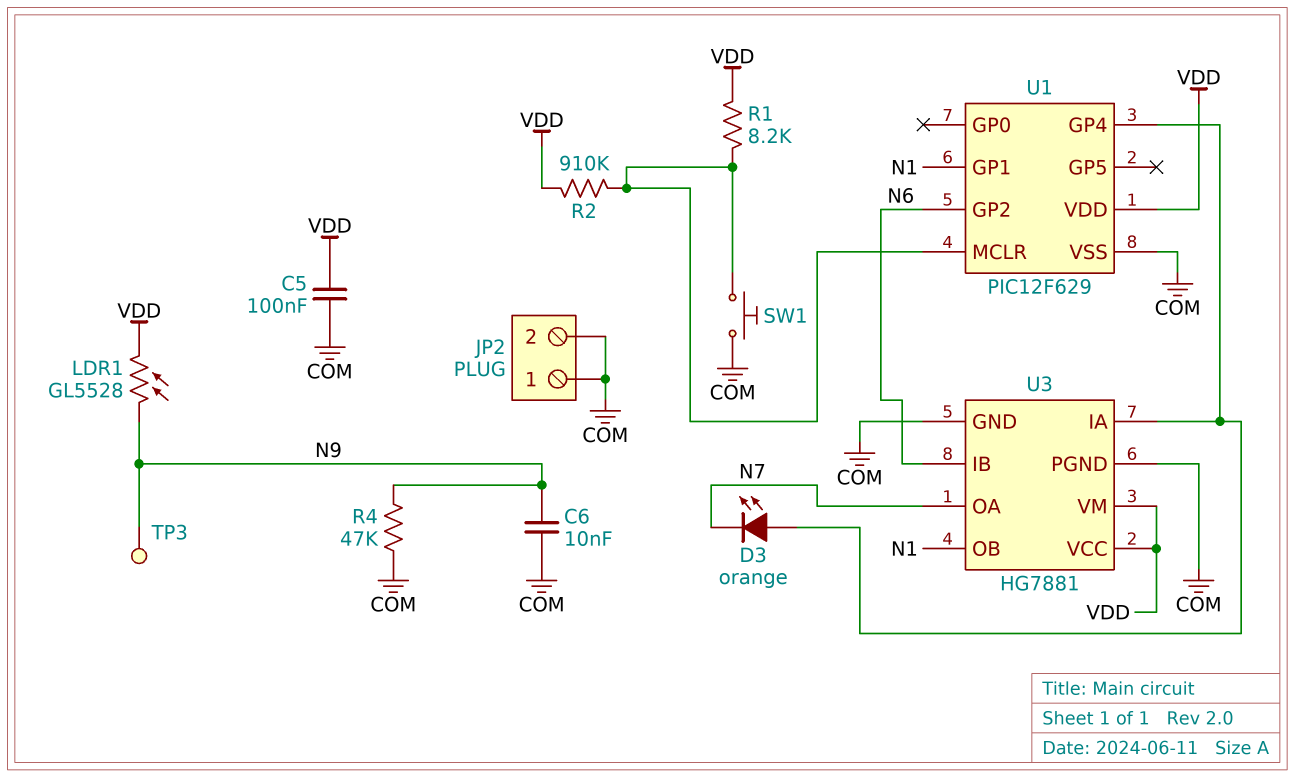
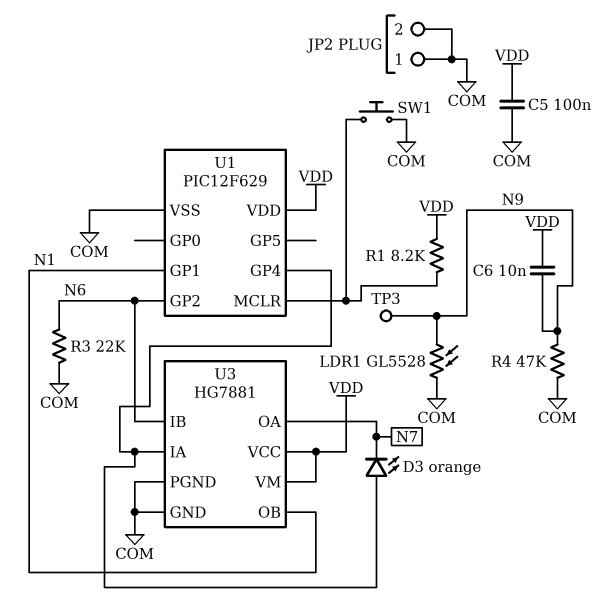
C6: 10nF (COM, N9) -> 10nF (N9, VDD)
LDR1: GL5528 (N9, VDD) -> GL5528 (COM, N9)
R2: 910k (U1/MCLR, VDD) -> none
R3: none -> 22k (COM, N6)

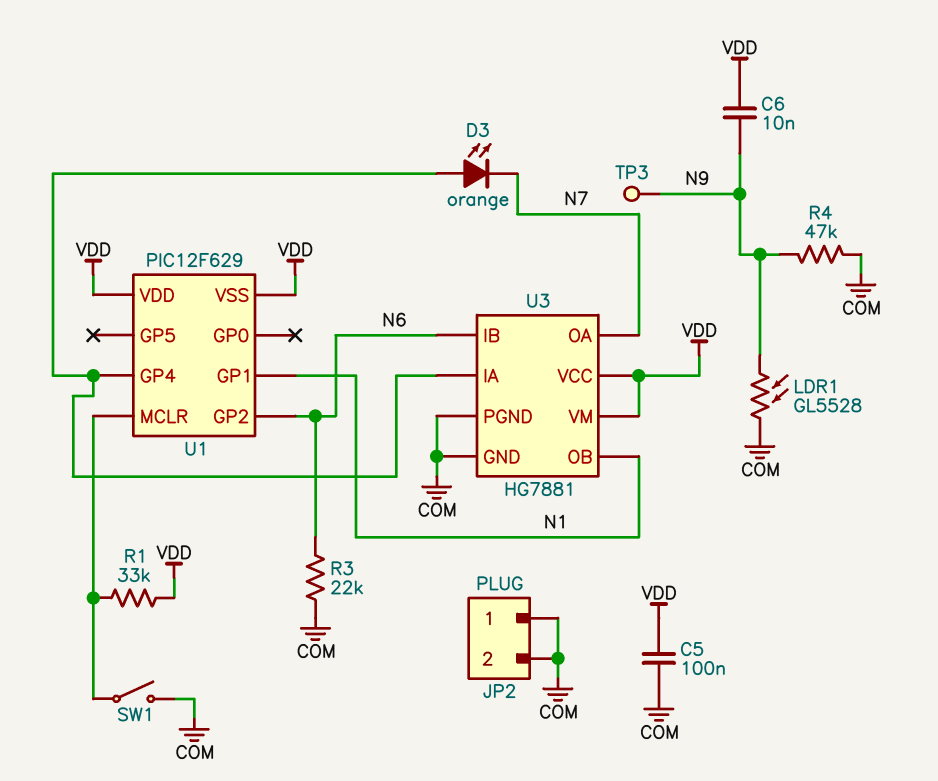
R1: 8.2k (U1/MCLR, VDD) -> 33k (U1/MCLR, VDD)
SW1: button (COM, U1/MCLR) -> switch (COM, U1/MCLR)
U1 pin VSS: COM -> VDD

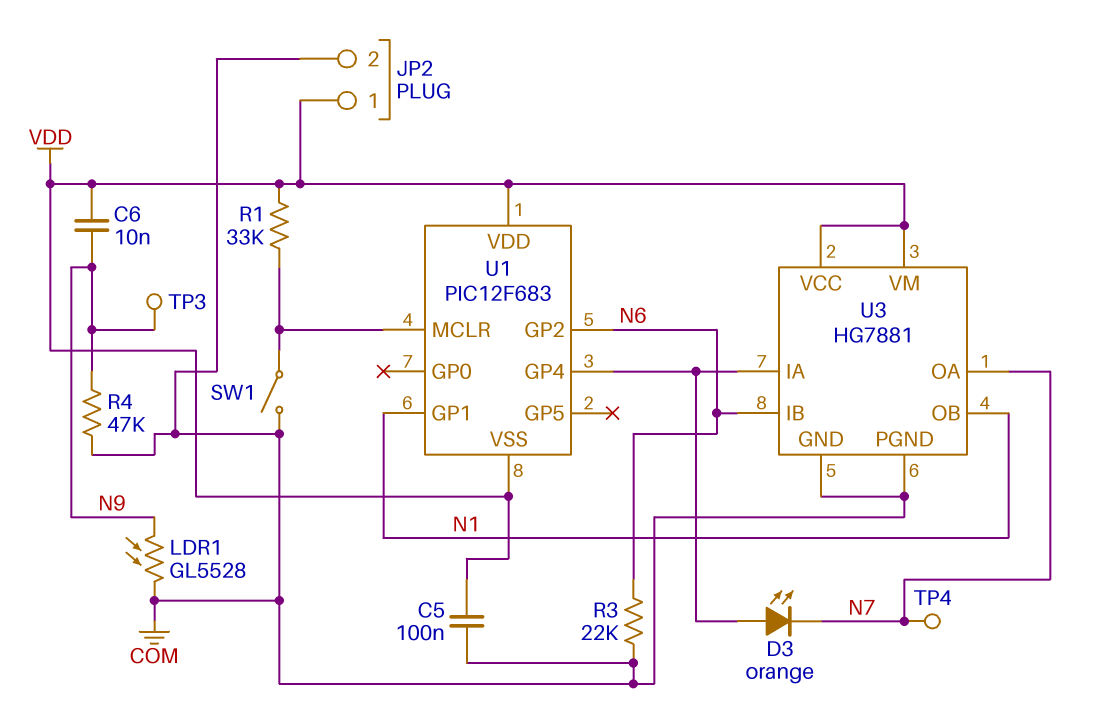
JP2 pin 1: COM -> VDD
TP4: none -> test point (N7)
U1: PIC12F629 -> PIC12F683

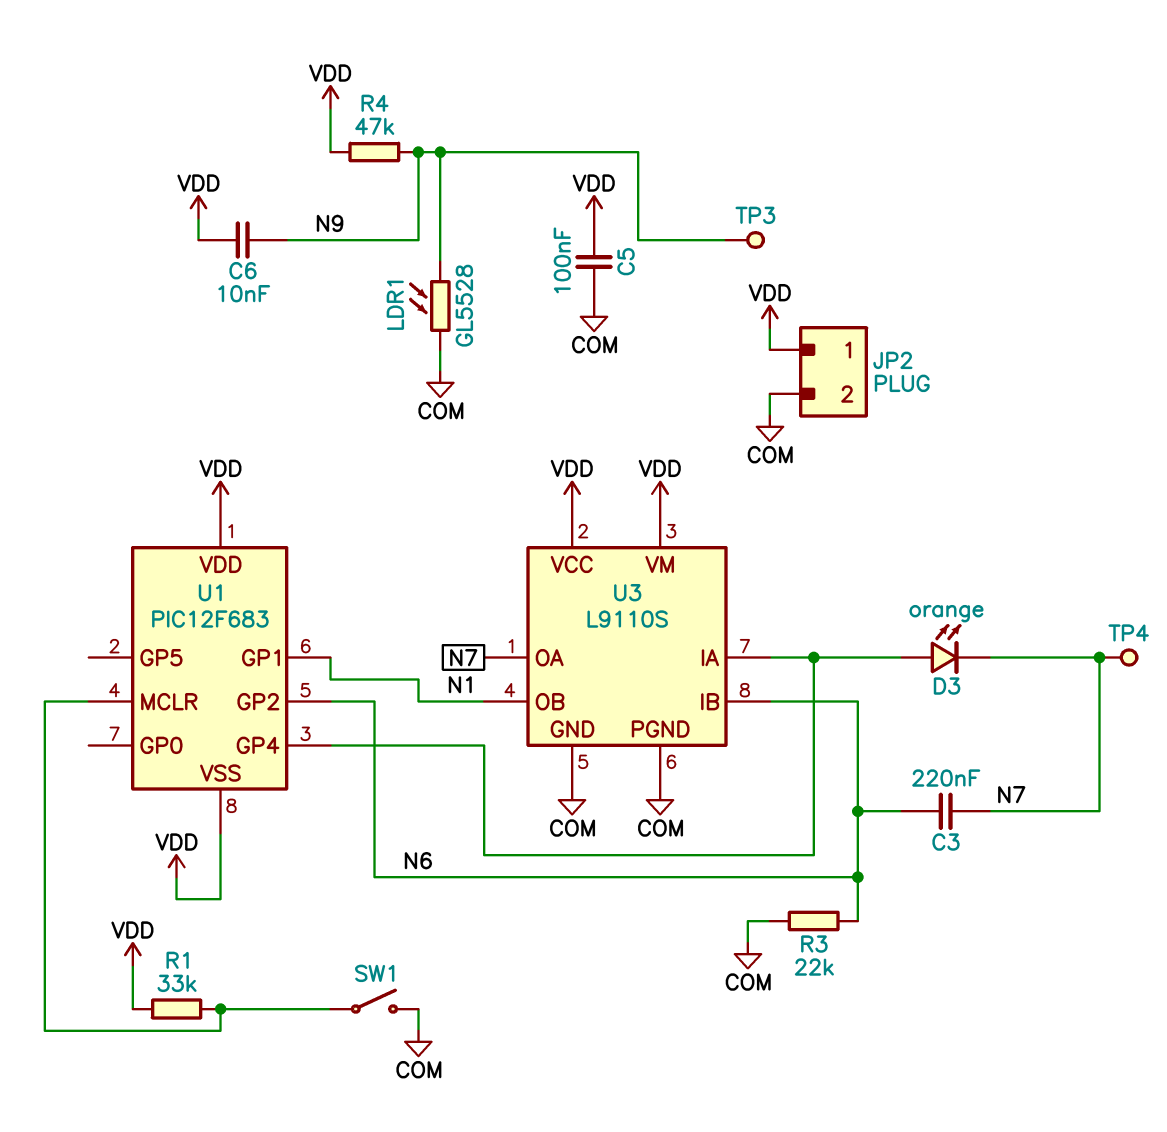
C3: none -> 220nF (N6, N7)
R4: 47k (COM, N9) -> 47k (N9, VDD)
U3: HG7881 -> L9110S

